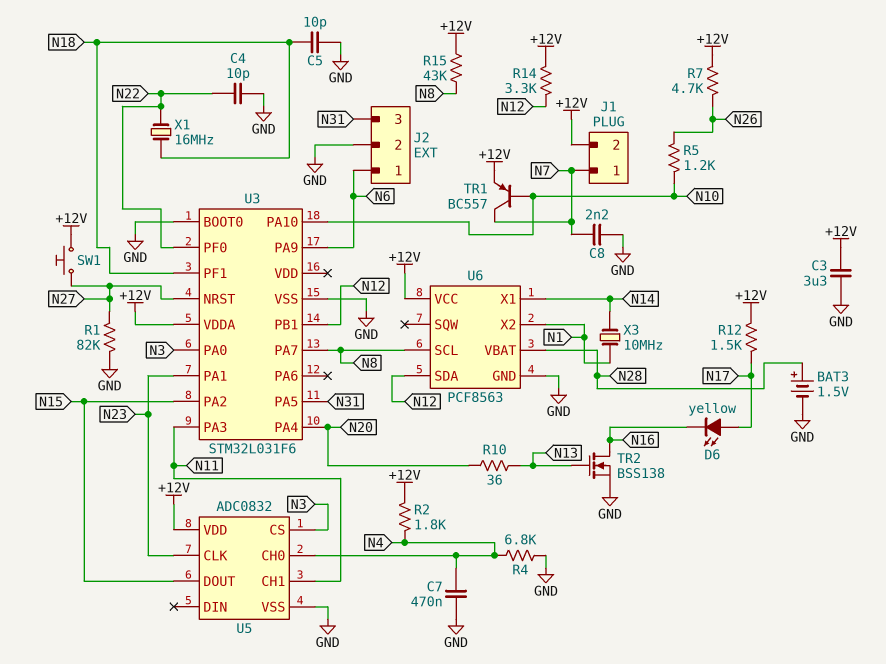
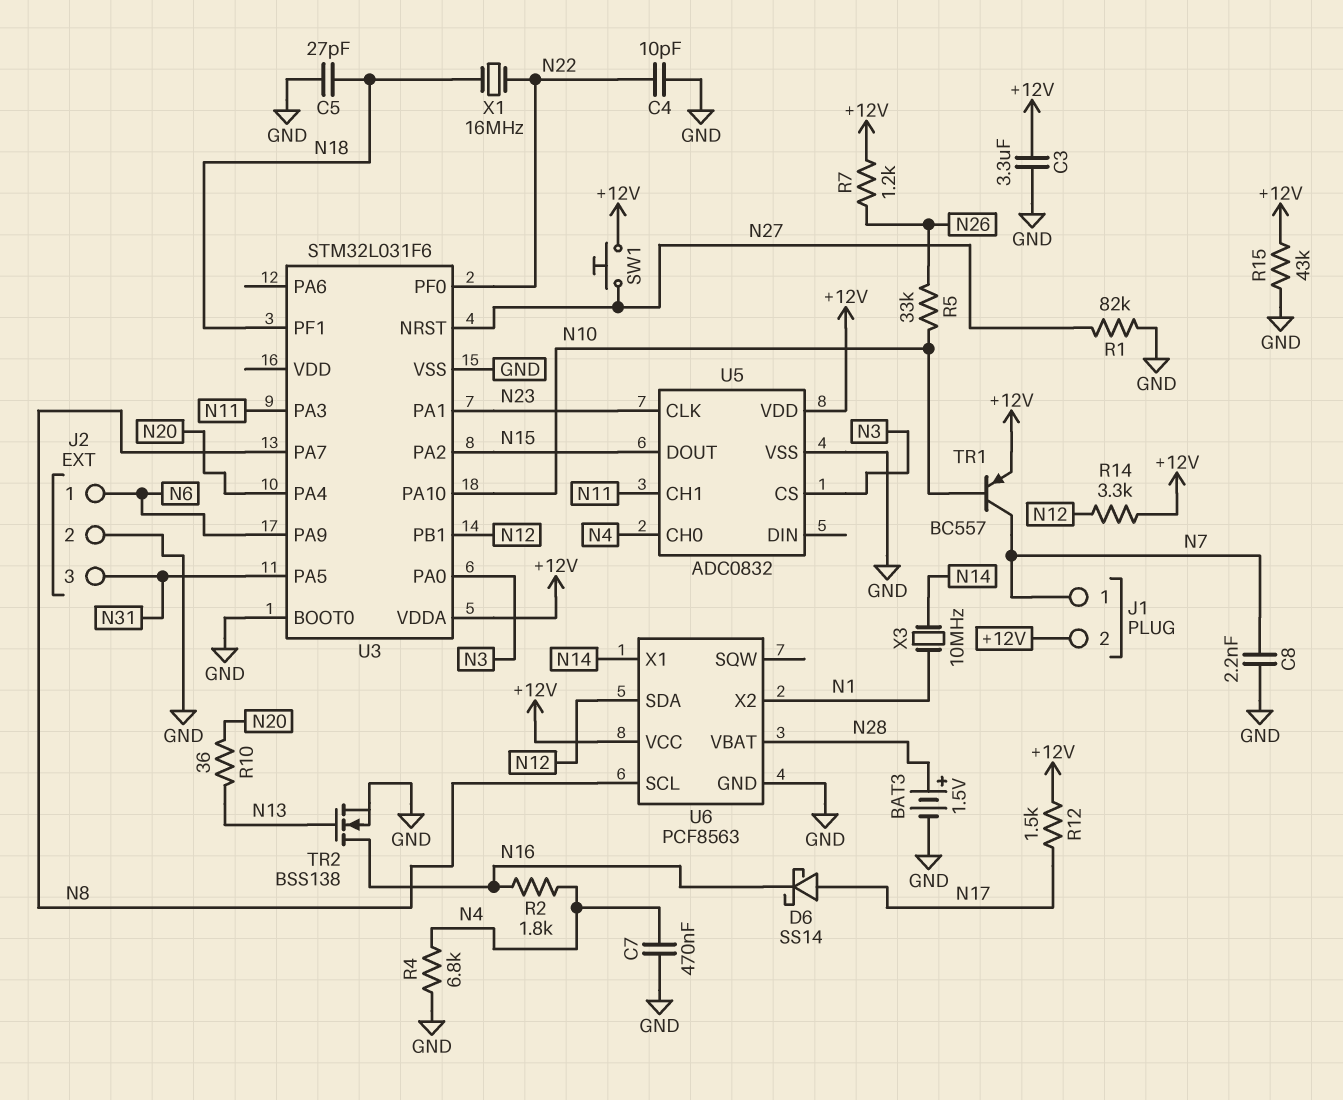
C5: 10pF (GND, N18) -> 27pF (GND, N18)
D6: LED yellow (A N17, K N16) -> schottky SS14 (A N17, K N16)
R2: 1.8k (+12V, N4) -> 1.8k (N4, N16)
R5: 1.2k (N10, N26) -> 33k (N10, N26)
R7: 4.7k (+12V, N26) -> 1.2k (+12V, N26)
R15: 43k (+12V, N8) -> 43k (+12V, GND)

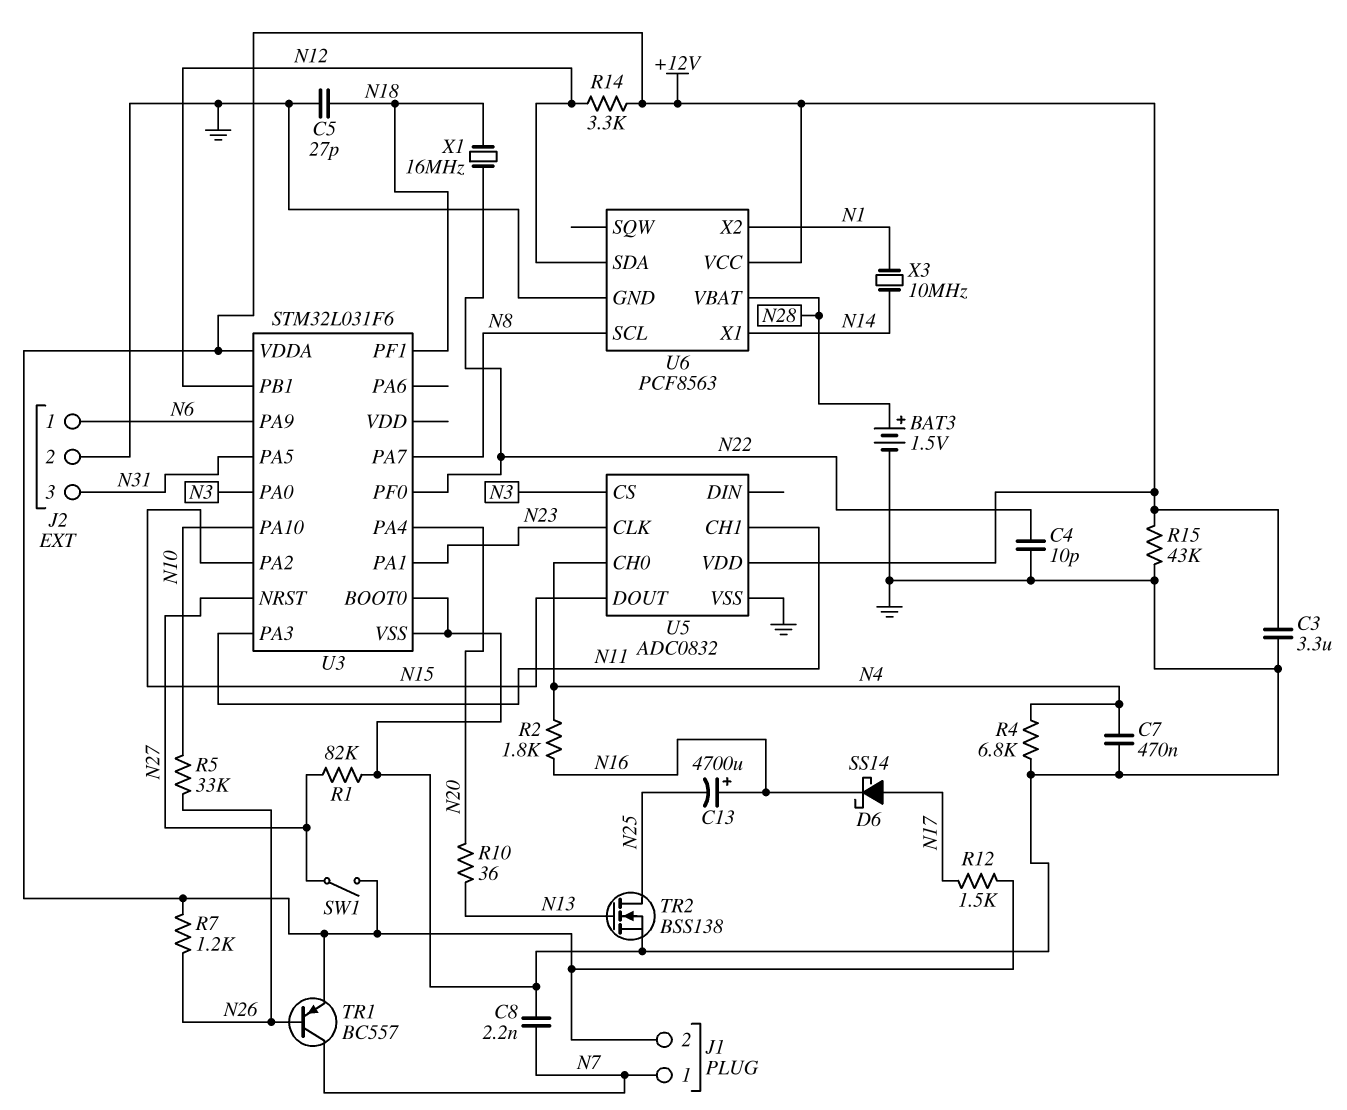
C13: none -> 4700uF (plus N16, minus N25)
SW1: button (+12V, N27) -> switch (+12V, N27)
TR1: PNP BC557 (B N10, C N7, E +12V) -> PNP BC557 (B N26, C N7, E +12V)
TR2: NMOS BSS138 (G N13, D N16, S GND) -> NMOS BSS138 (G N13, D N25, S GND)

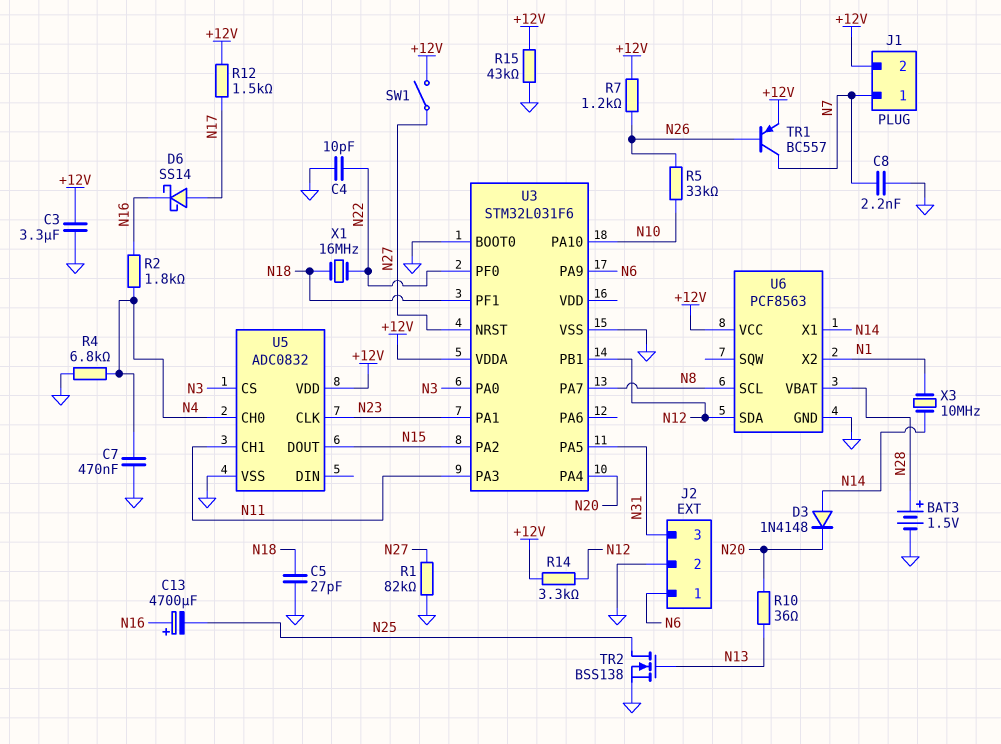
D3: none -> diode 1N4148 (A N14, K N20)

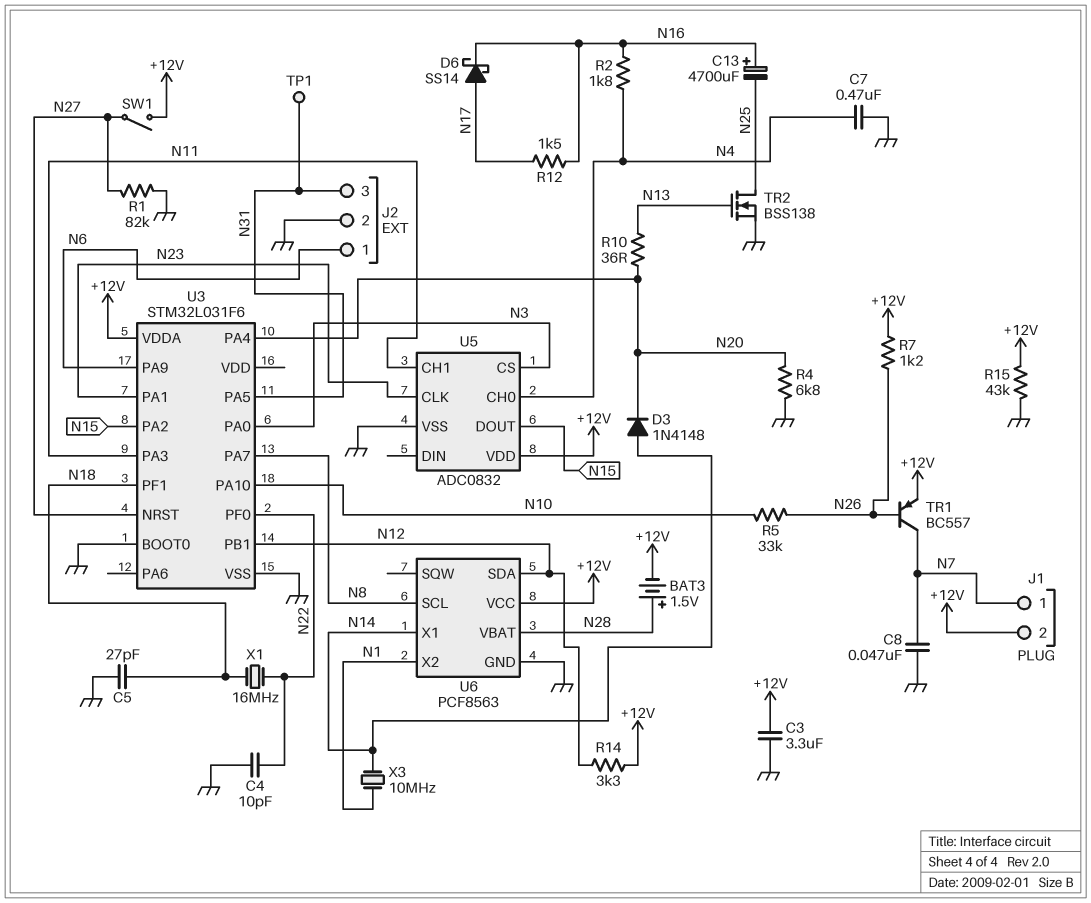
BAT3: 1.5V (plus N28, minus GND) -> 1.5V (plus N28, minus +12V)
C8: 2.2nF (GND, N7) -> 47nF (GND, N7)
R4: 6.8k (GND, N4) -> 6.8k (GND, N20)
R12: 1.5k (+12V, N17) -> 1.5k (N16, N17)
TP1: none -> test point (N31)

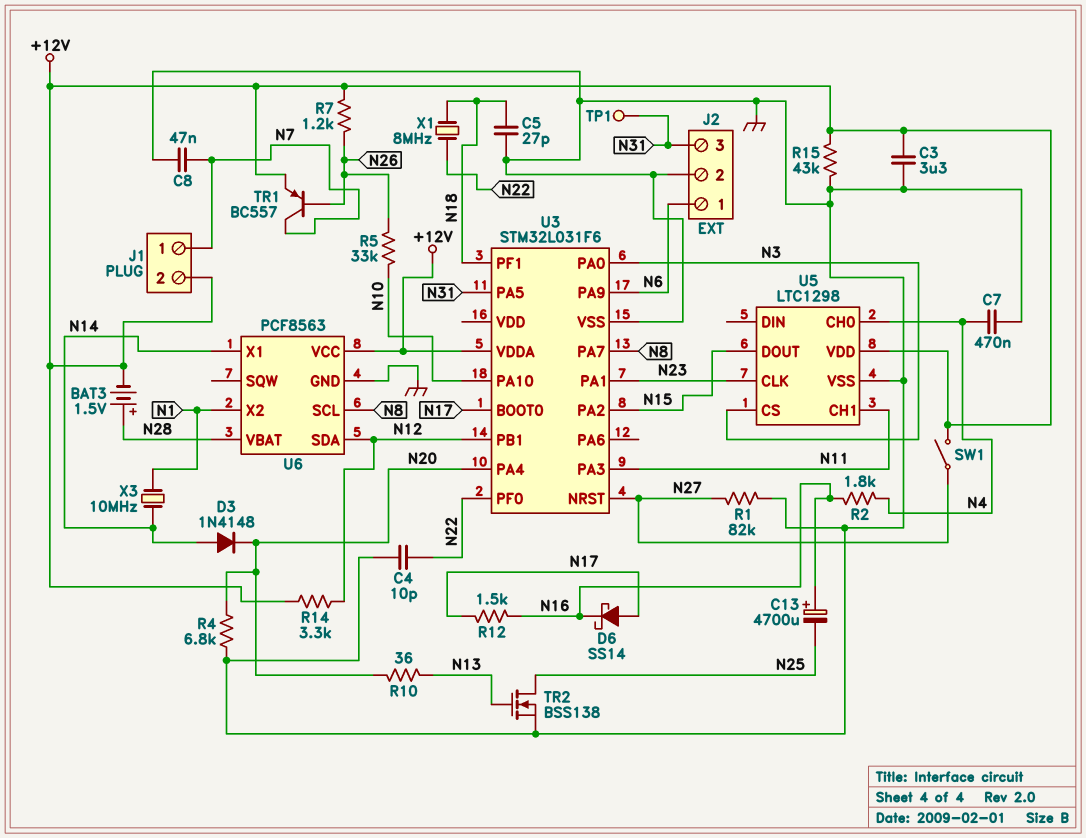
U3 pin BOOT0: GND -> N17
U5: ADC0832 -> LTC1298
X1: 16MHz (N18, N22) -> 8MHz (N18, N22)

